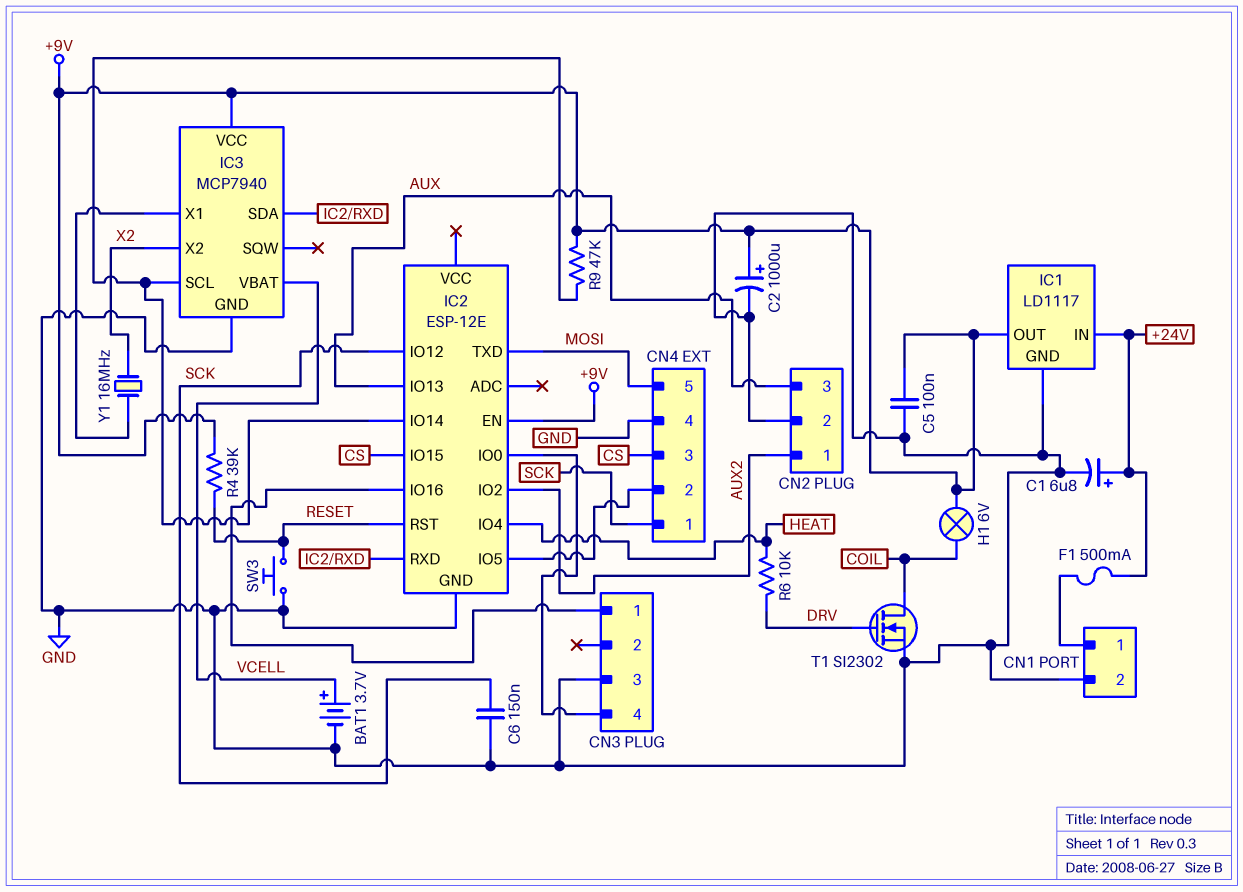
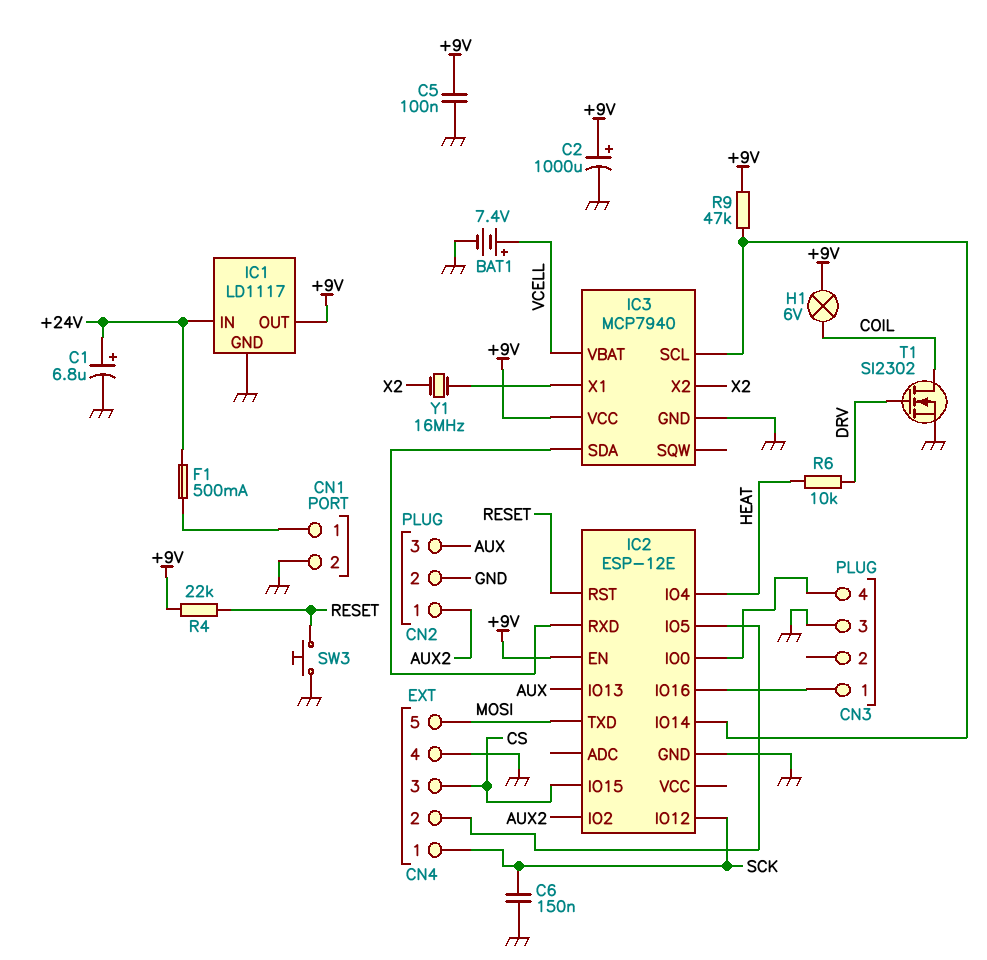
BAT1: 3.7V (plus VCELL, minus GND) -> 7.4V (plus VCELL, minus GND)
R4: 39k (+9V, RESET) -> 22k (+9V, RESET)

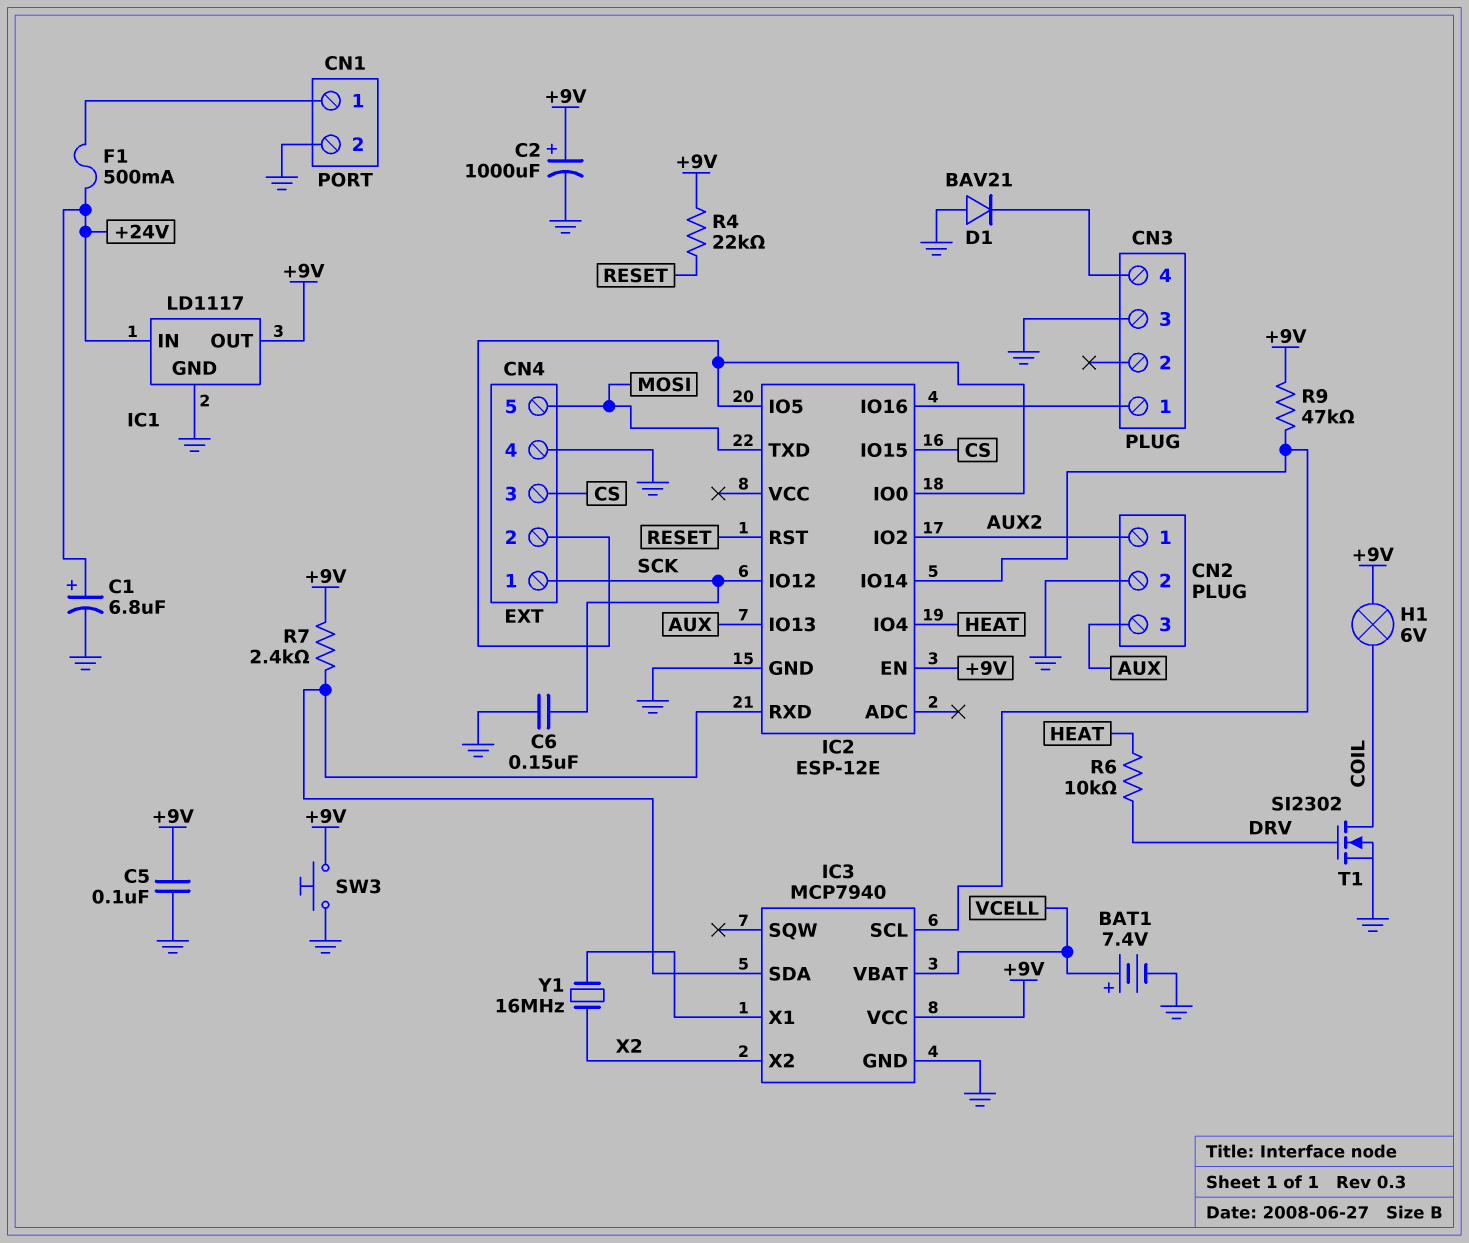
D1: none -> diode BAV21 (A GND, K CN3/4)
IC2 pin IO0: CN3/4 -> CN4/2
R7: none -> 2.4k (+9V, IC2/RXD)
SW3: button (GND, RESET) -> button (+9V, GND)

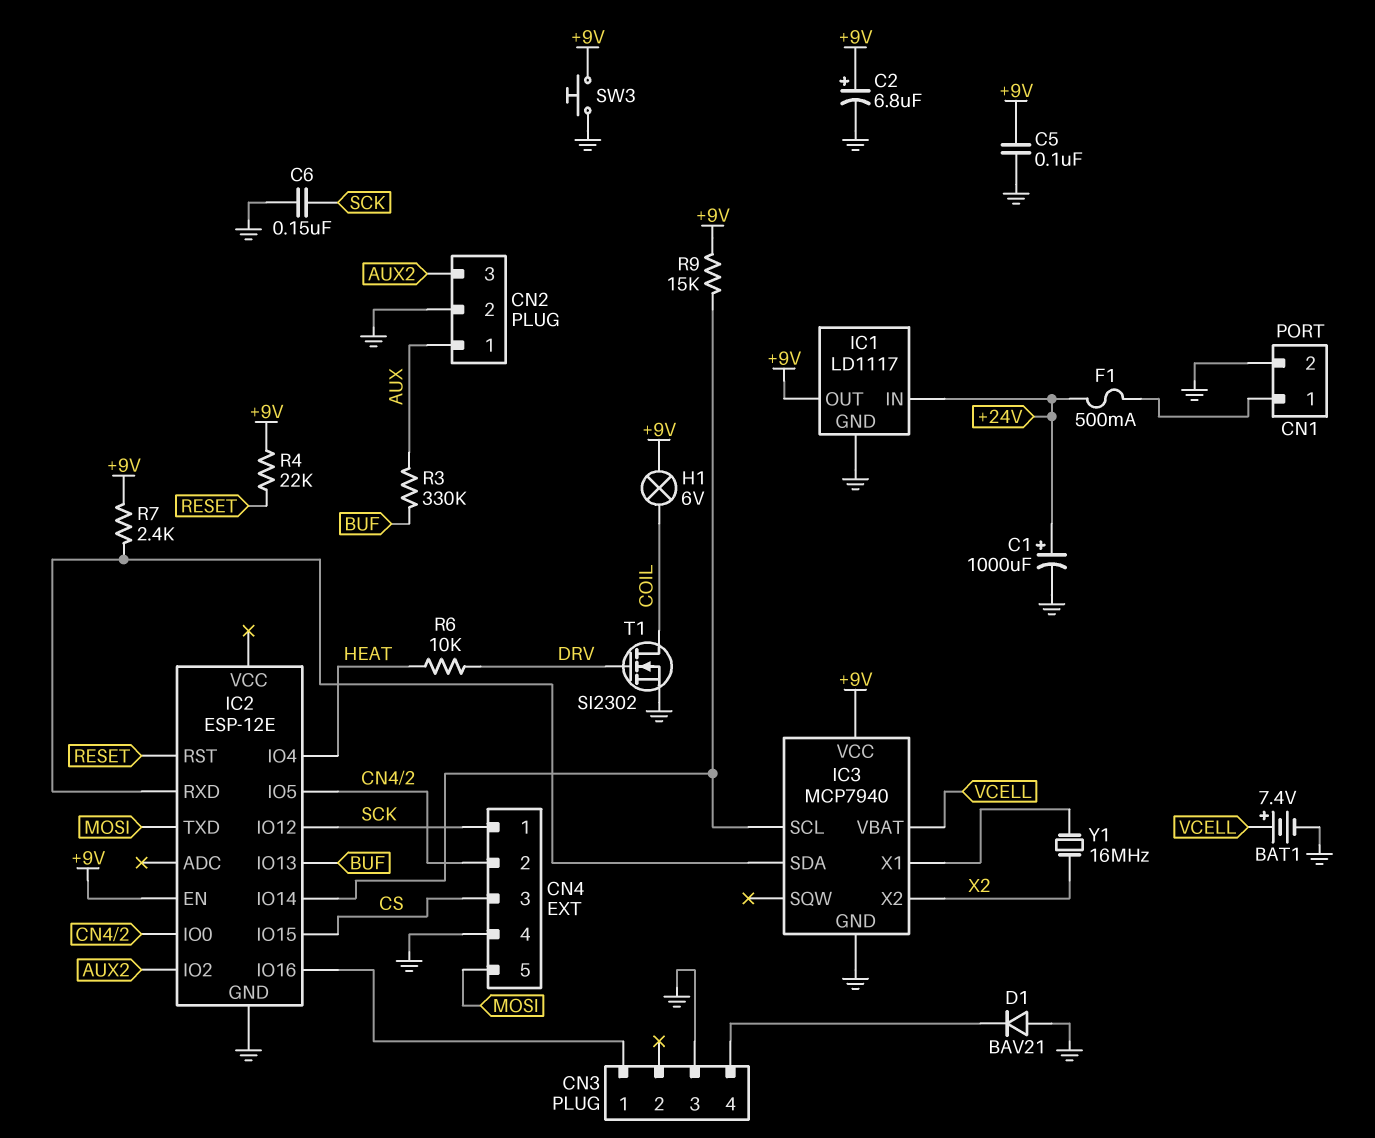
C1: 6.8uF (plus +24V, minus GND) -> 1000uF (plus +24V, minus GND)
C2: 1000uF (plus +9V, minus GND) -> 6.8uF (plus +9V, minus GND)
CN2 pin 1: AUX2 -> AUX
CN2 pin 3: AUX -> AUX2
IC2 pin IO13: AUX -> BUF
R3: none -> 330k (AUX, BUF)
R9: 47k (+9V, IC2/IO14) -> 15k (+9V, IC2/IO14)

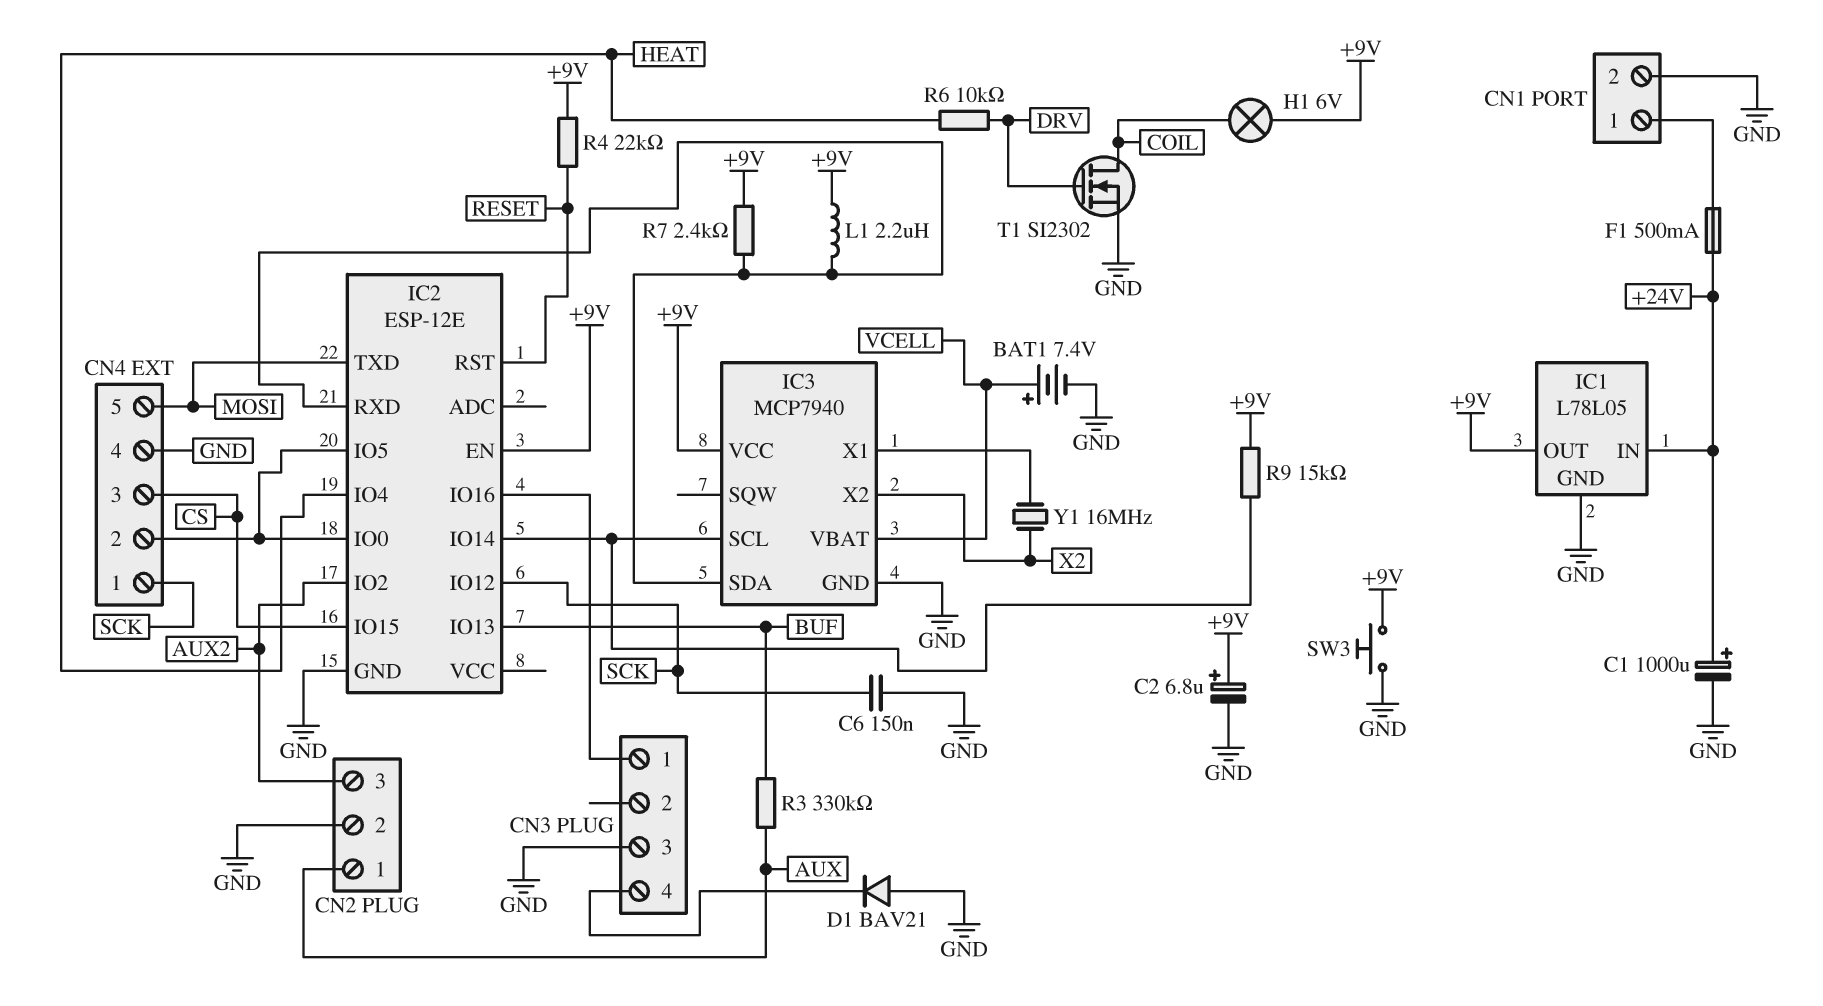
C5: 100nF (+9V, GND) -> none
IC1: LD1117 -> L78L05
L1: none -> 2.2uH (+9V, IC2/RXD)

